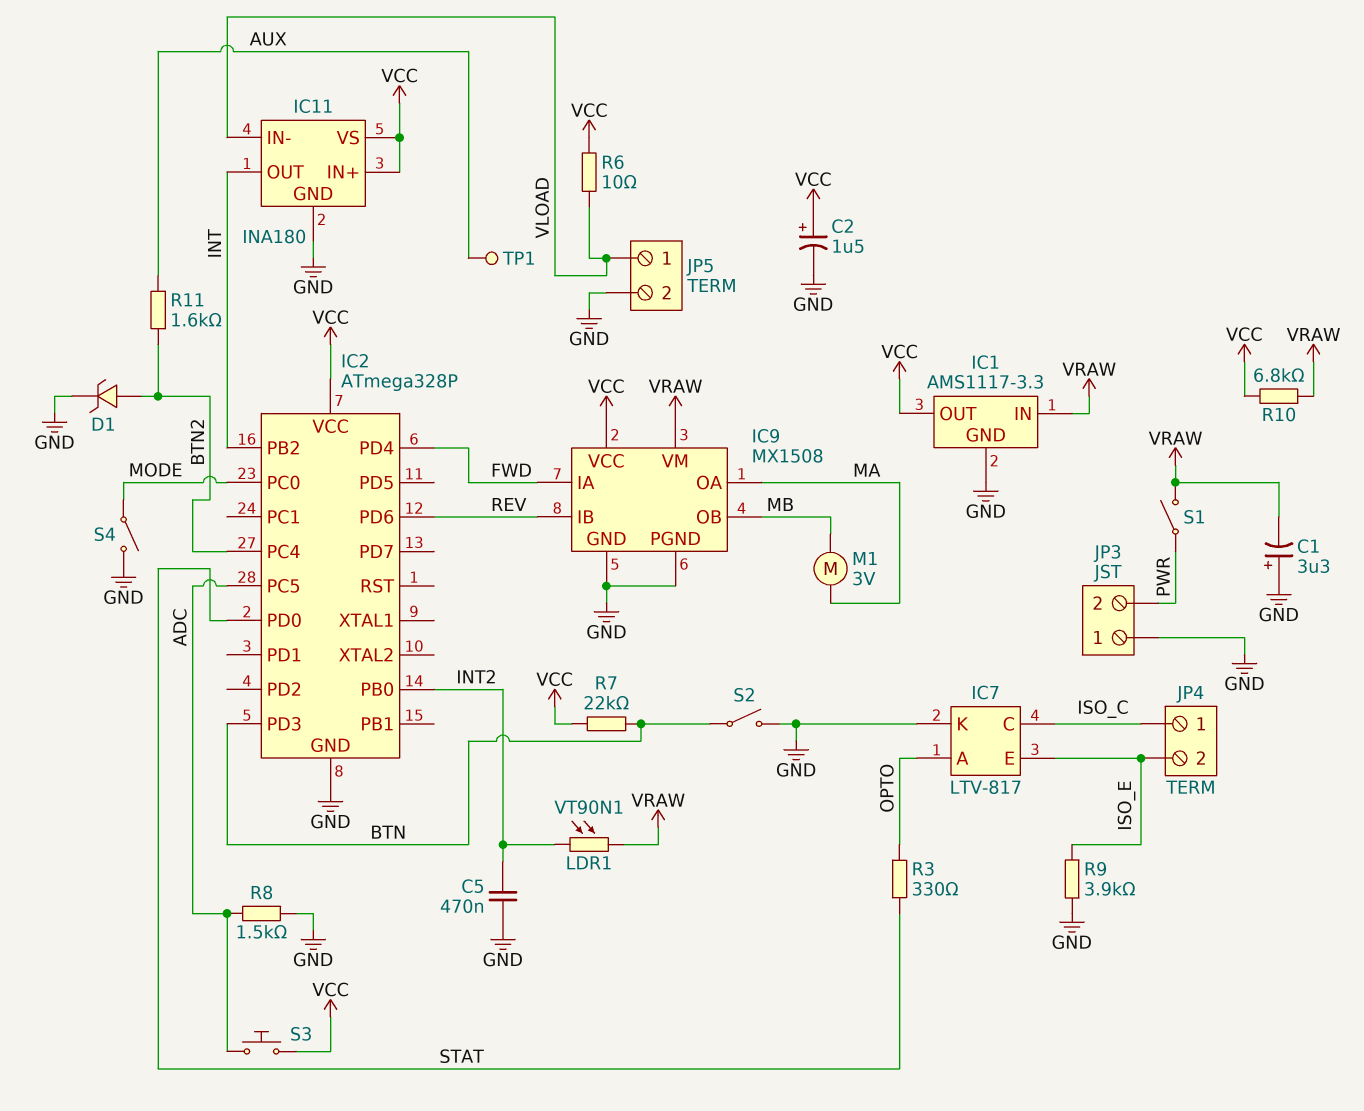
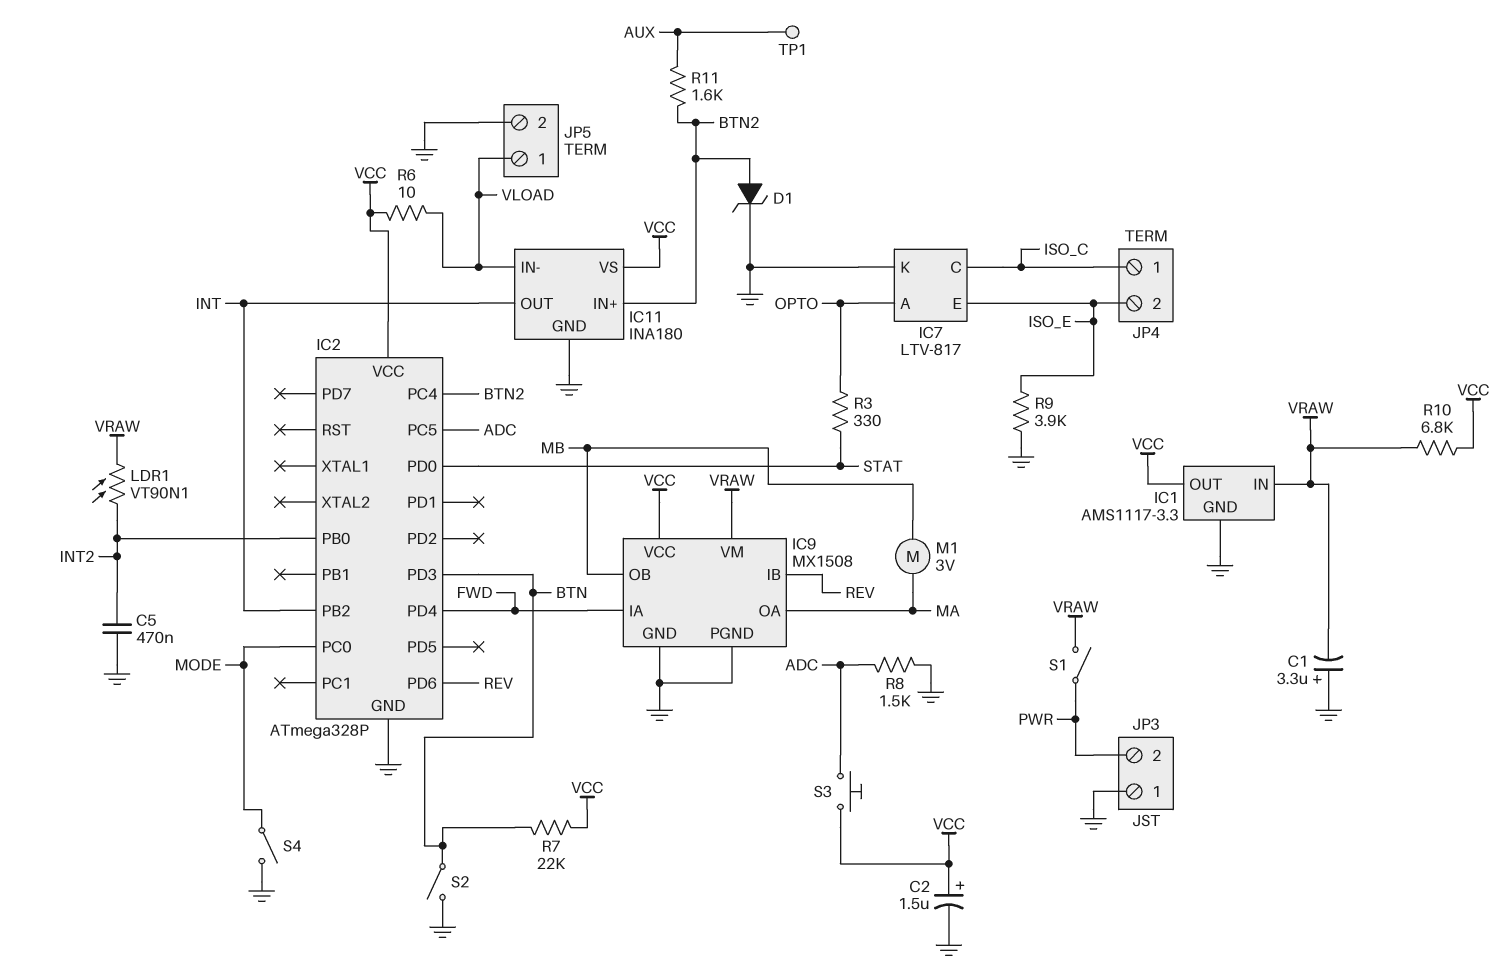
IC11 pin IN+: VCC -> BTN2

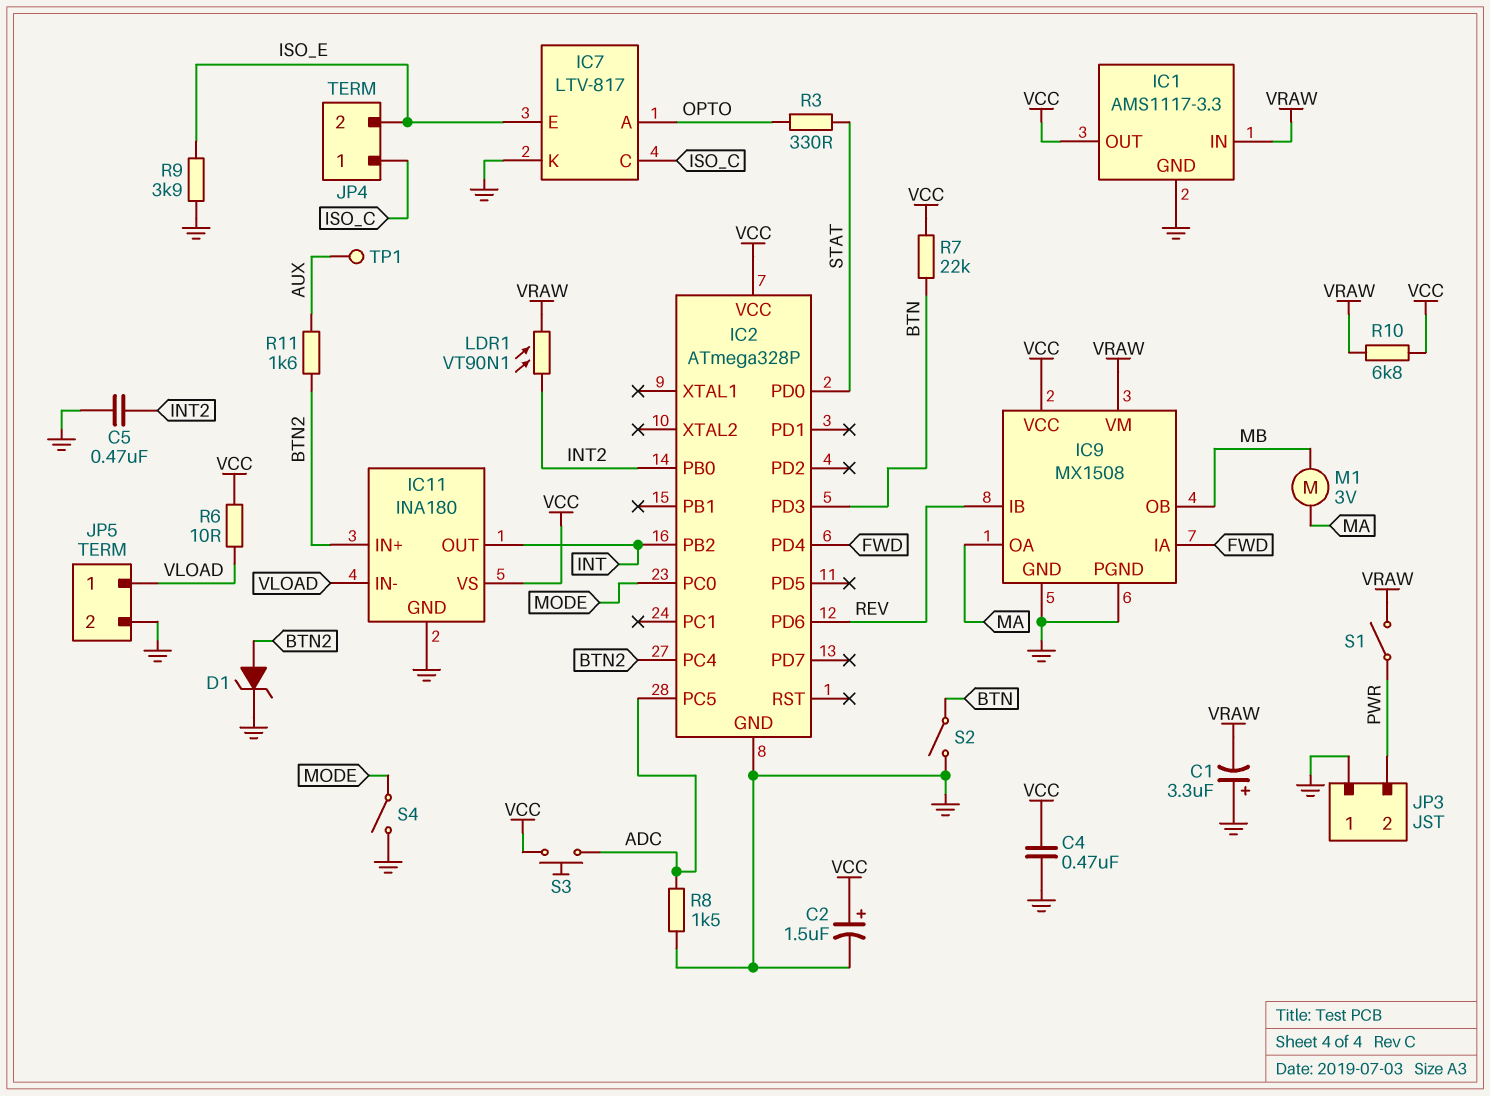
C4: none -> 470nF (GND, VCC)

